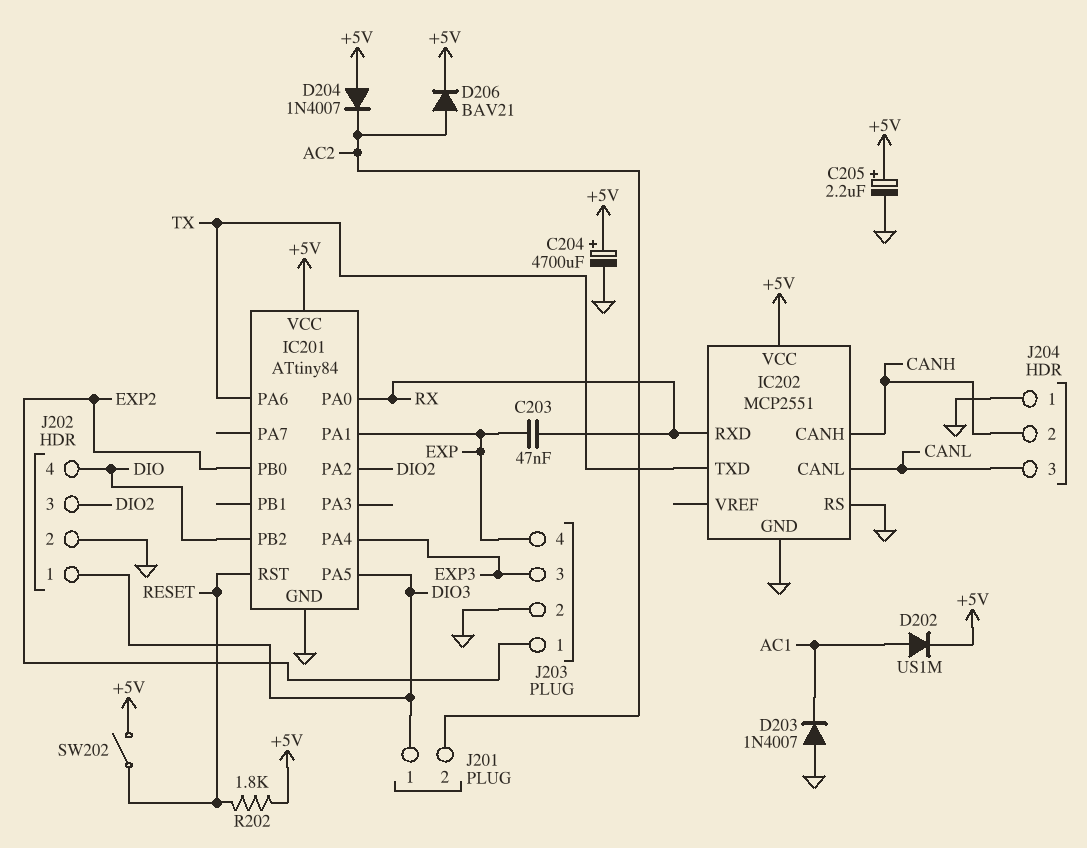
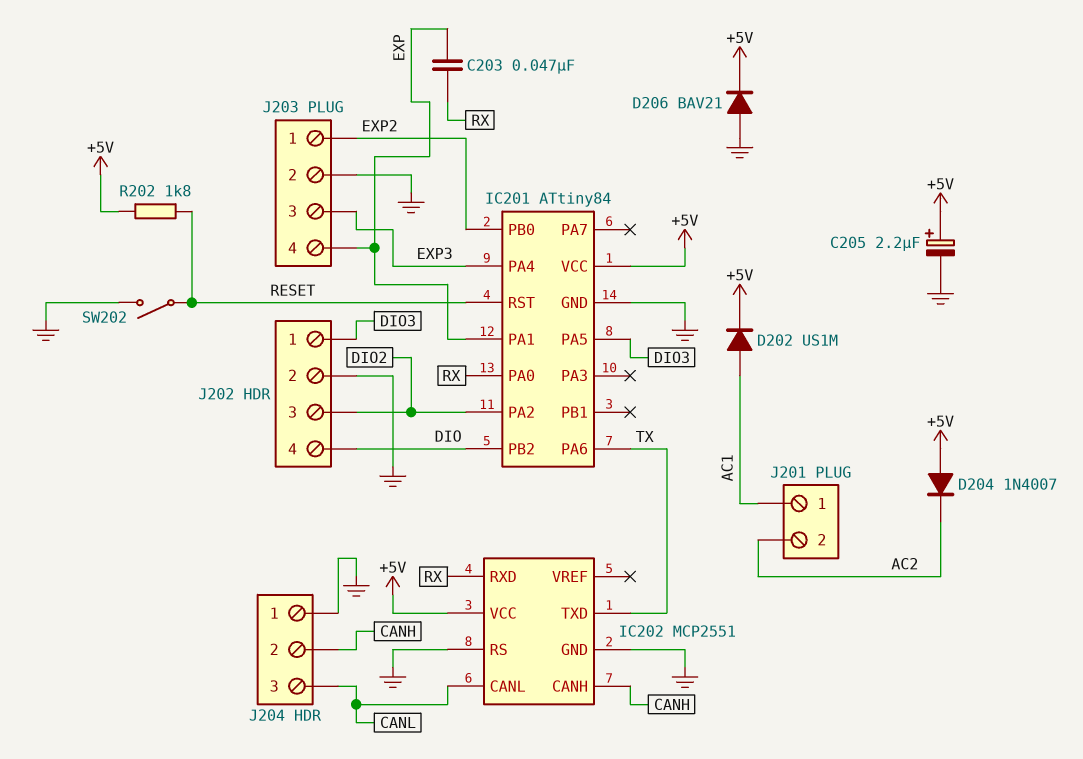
C204: 4700uF (plus +5V, minus GND) -> none
D203: diode 1N4007 (A GND, K AC1) -> none
D206: diode BAV21 (A AC2, K +5V) -> diode BAV21 (A GND, K +5V)
J201 pin 1: DIO3 -> AC1
SW202: switch (+5V, RESET) -> switch (GND, RESET)

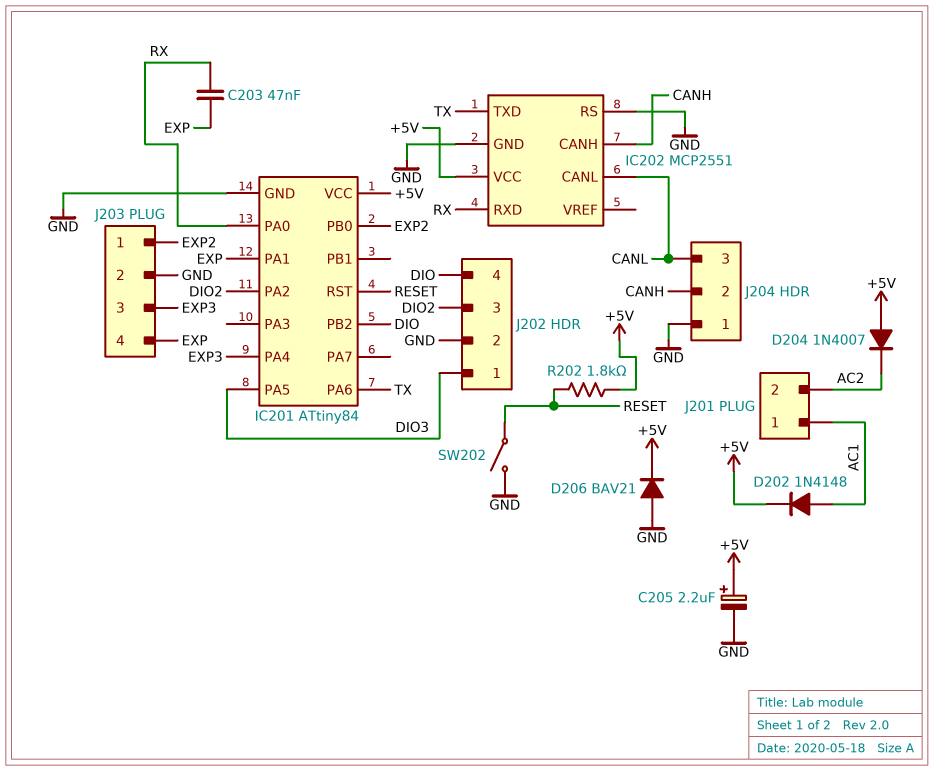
D202: diode US1M (A AC1, K +5V) -> diode 1N4148 (A AC1, K +5V)

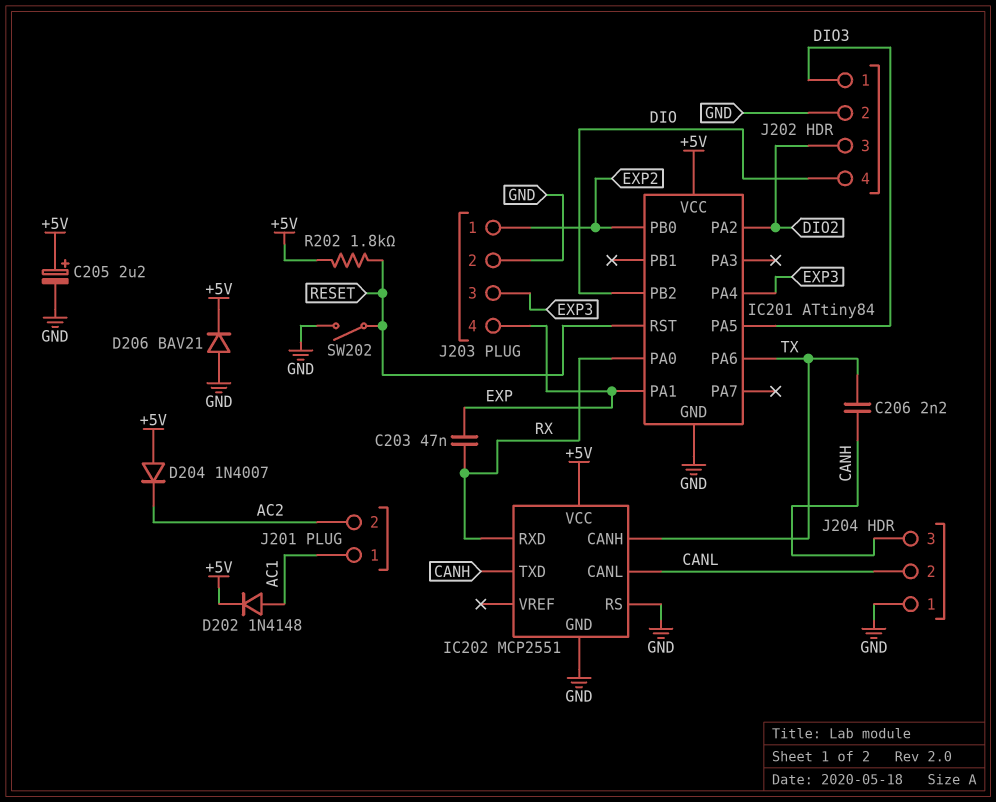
C206: none -> 2.2nF (CANH, TX)
IC202 pin CANH: CANH -> TX
IC202 pin TXD: TX -> CANH
J204 pin 2: CANH -> CANL
J204 pin 3: CANL -> CANH

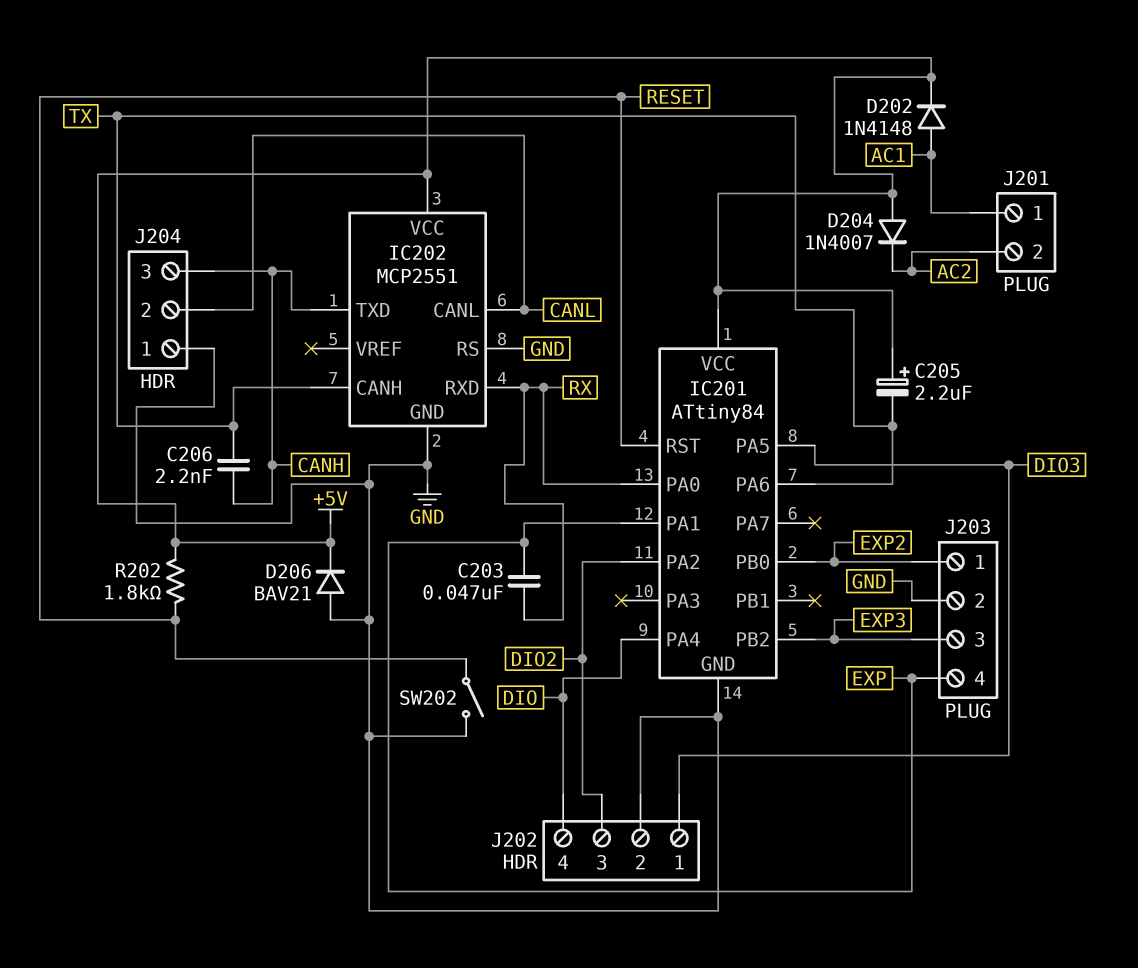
C205: 2.2uF (plus +5V, minus GND) -> 2.2uF (plus +5V, minus TX)
IC201 pin PA4: EXP3 -> DIO
IC201 pin PB2: DIO -> EXP3

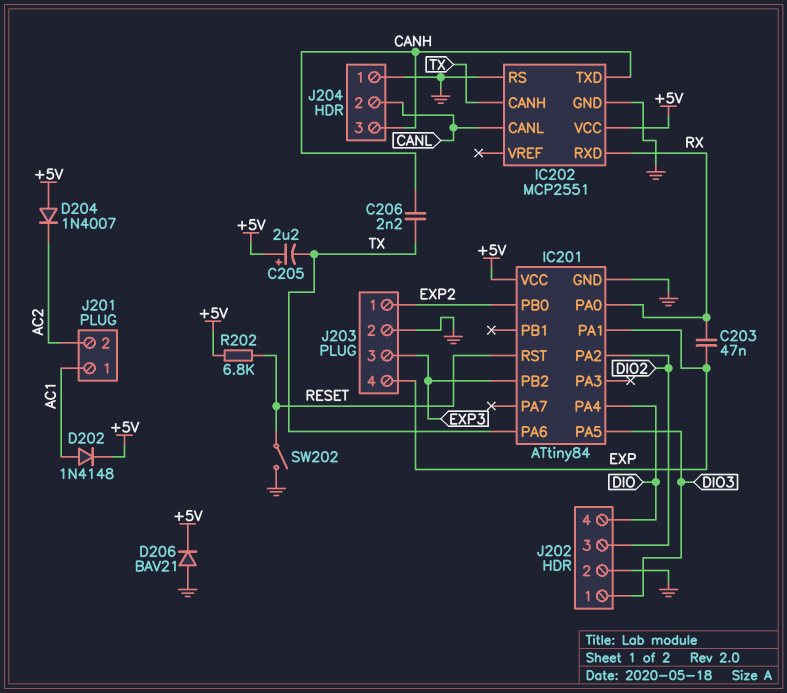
R202: 1.8k (+5V, RESET) -> 6.8k (+5V, RESET)

